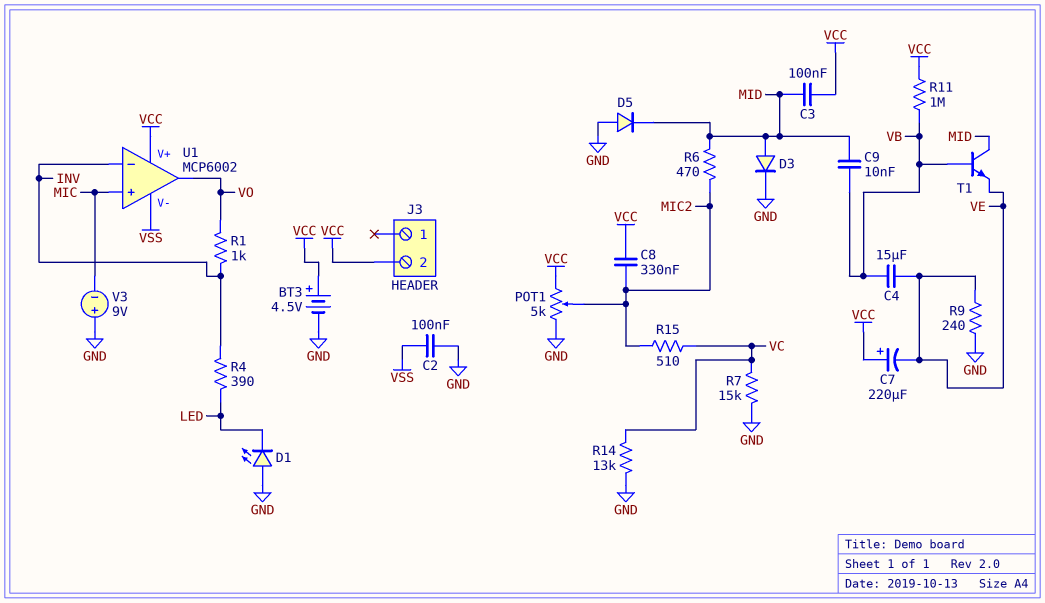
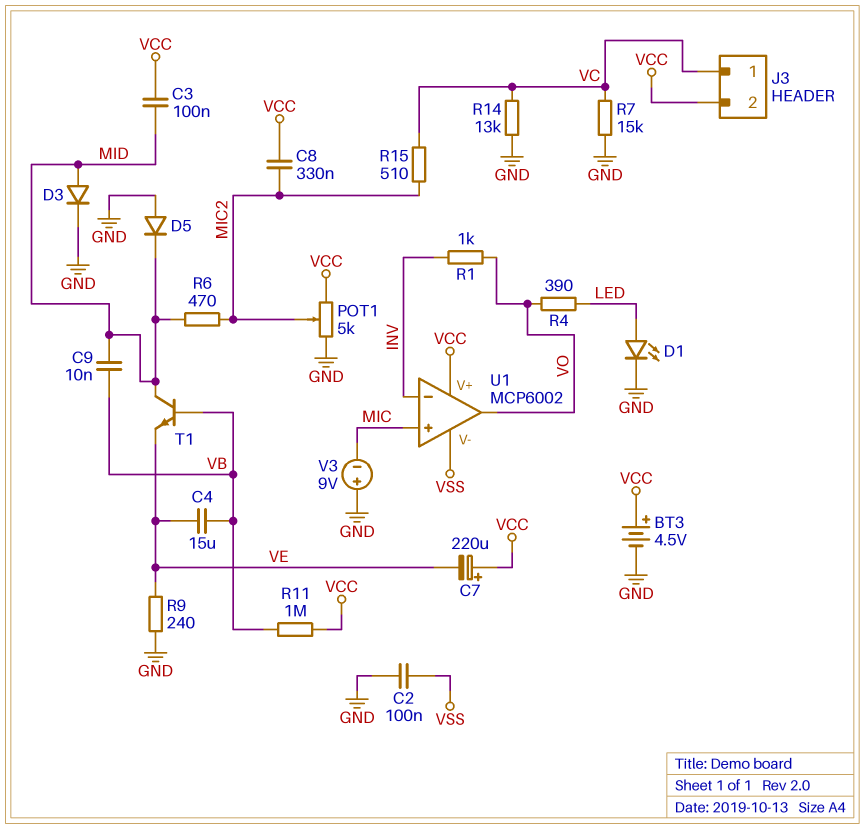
D1: LED (A GND, K LED) -> LED (A LED, K GND)
J3 pin 1: none -> VC
R4: 390 (INV, LED) -> 390 (LED, VO)

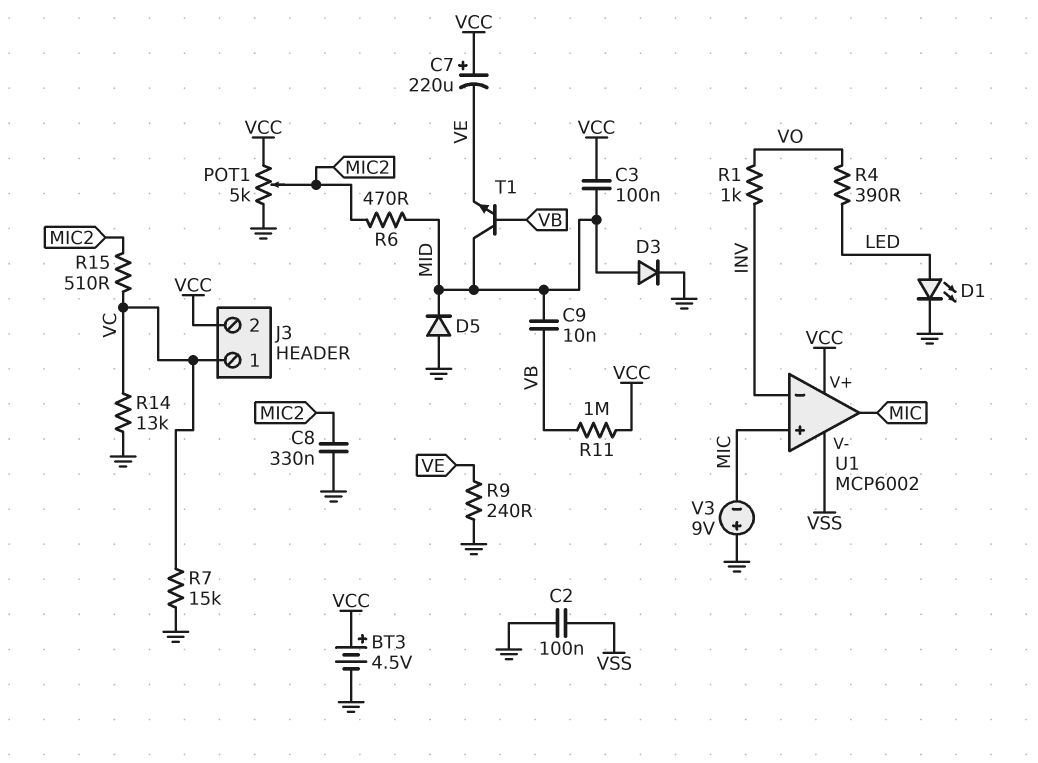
C4: 15uF (VB, VE) -> none
C8: 330nF (MIC2, VCC) -> 330nF (GND, MIC2)
U1 pin out: VO -> MIC

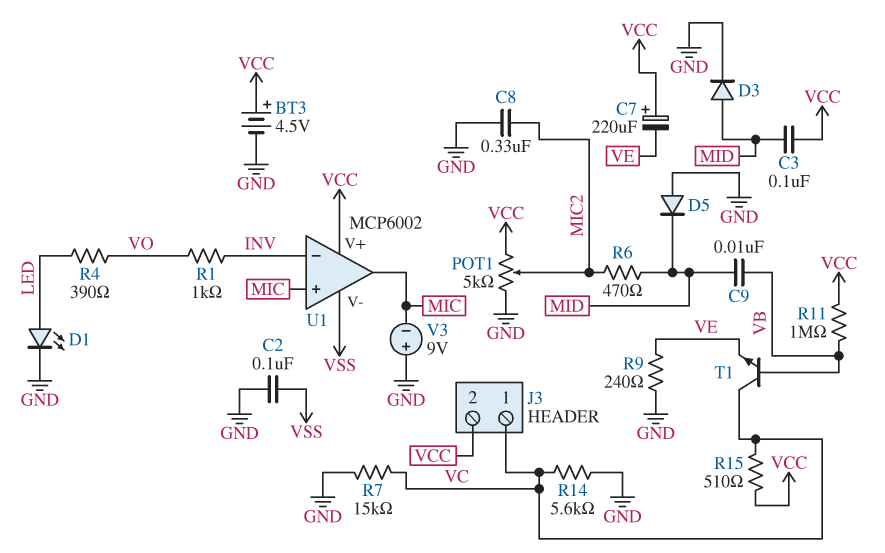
R14: 13k (GND, VC) -> 5.6k (GND, VC)
R15: 510 (MIC2, VC) -> 510 (VC, VCC)
T1: NPN (B VB, C MID, E VE) -> NPN (B VB, C VC, E VE)

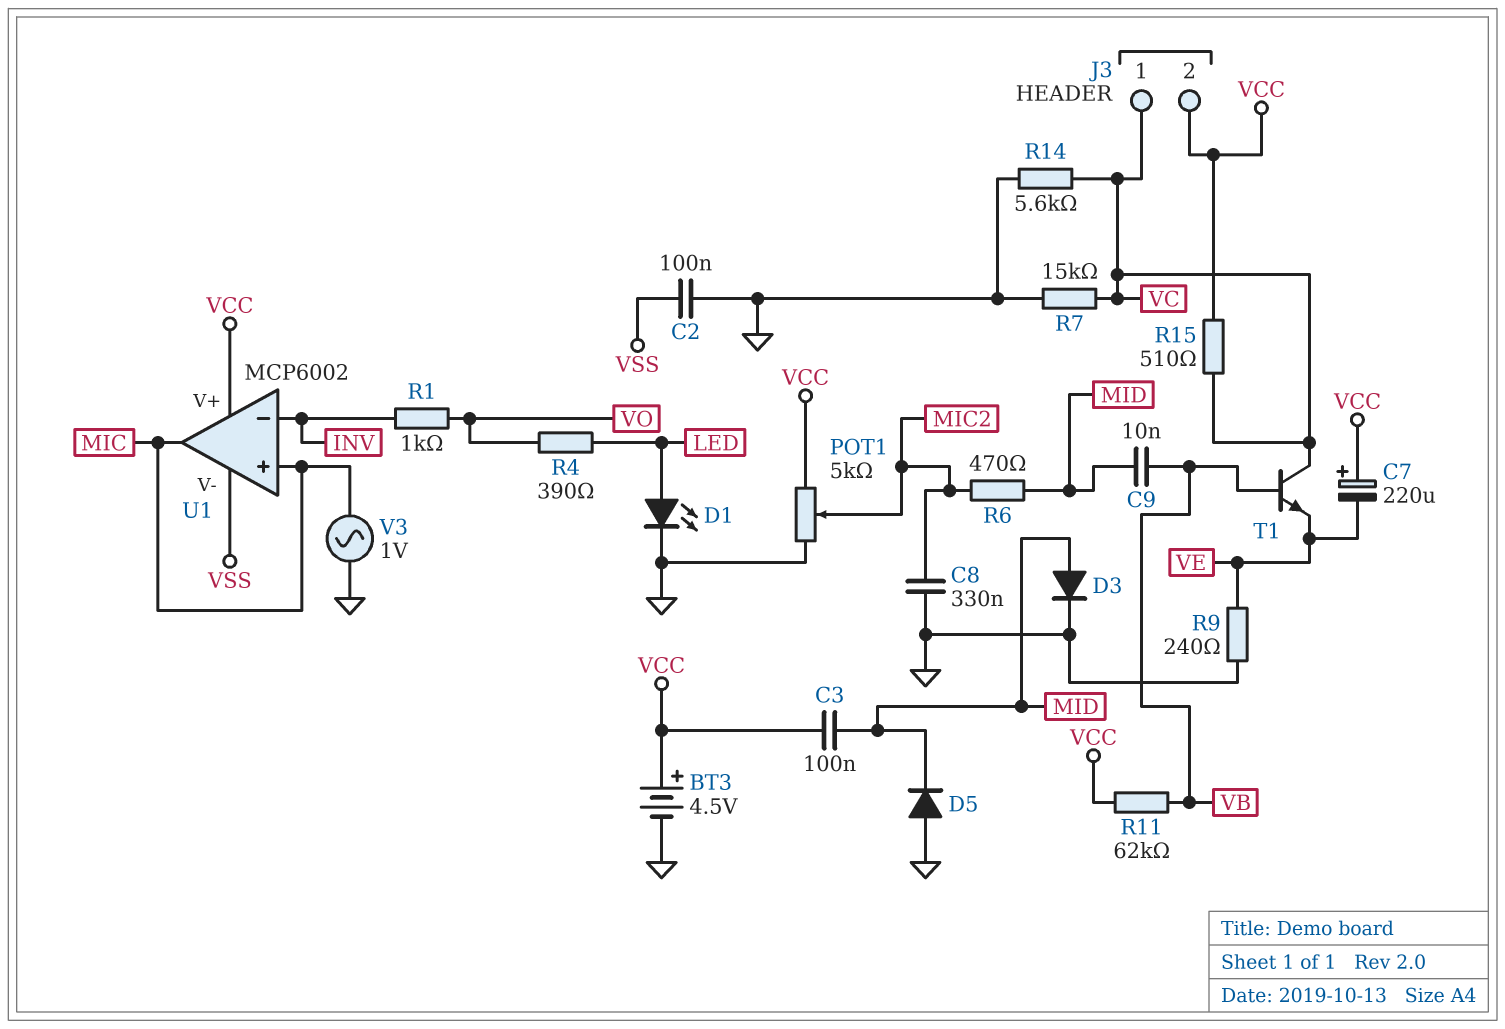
R11: 1M (VB, VCC) -> 62k (VB, VCC)
V3: 9V (plus GND, minus MIC) -> AC 1V (GND, MIC)

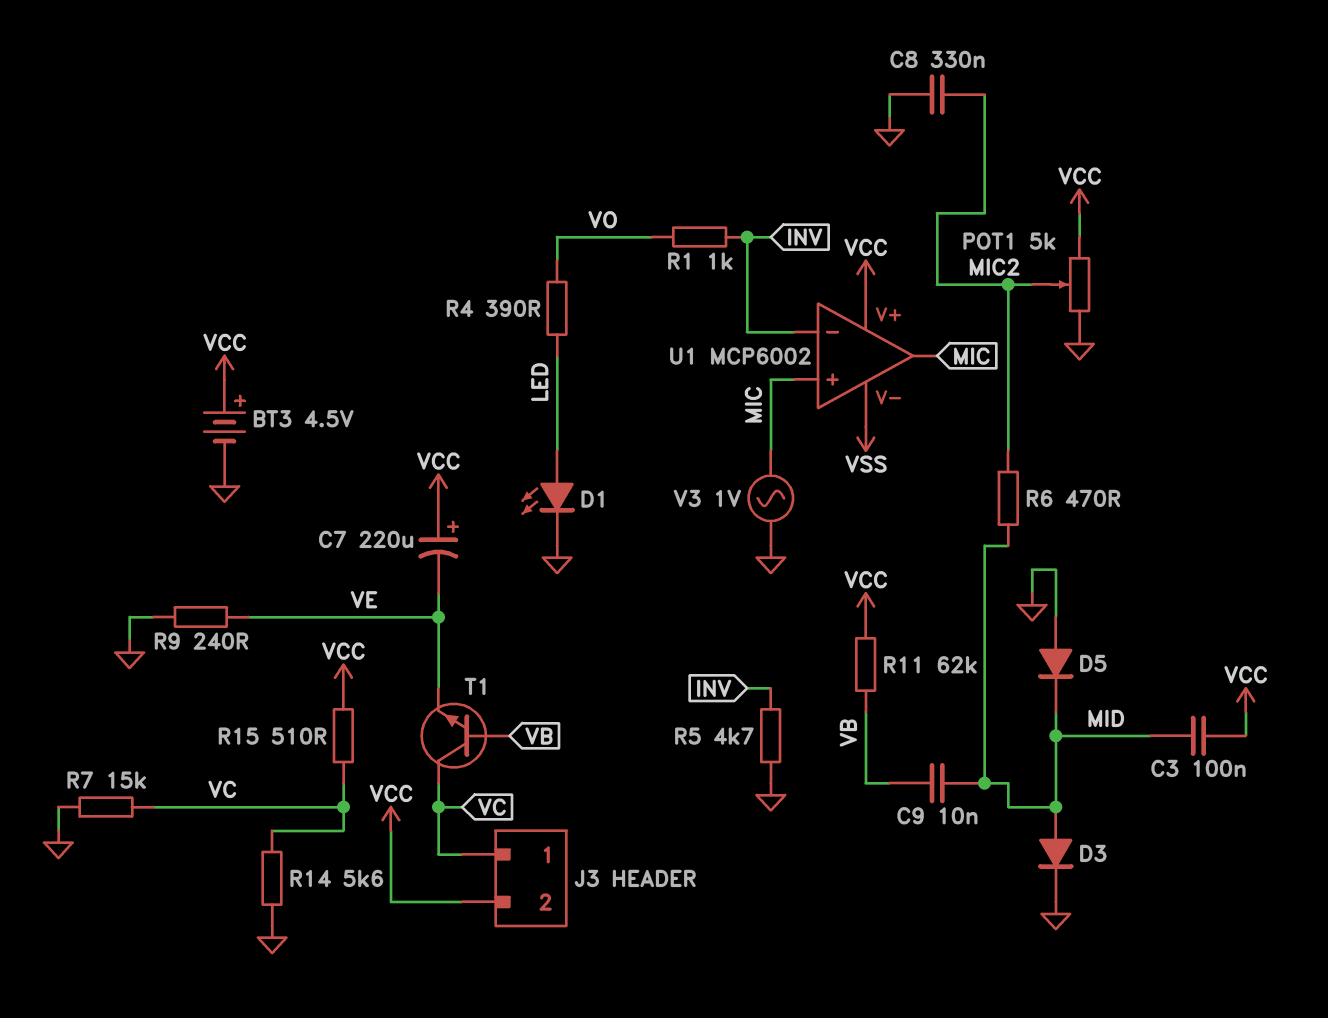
C2: 100nF (GND, VSS) -> none
R5: none -> 4.7k (GND, INV)

